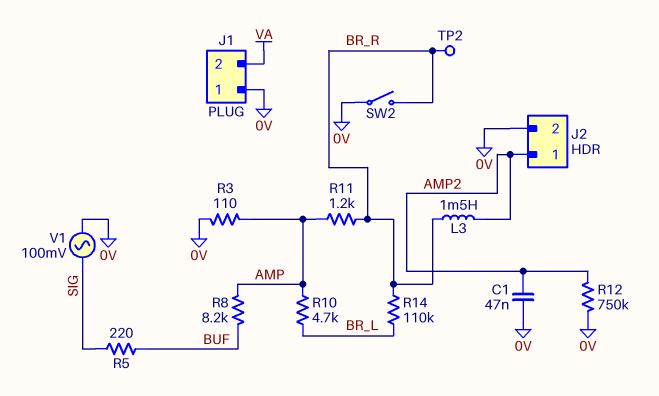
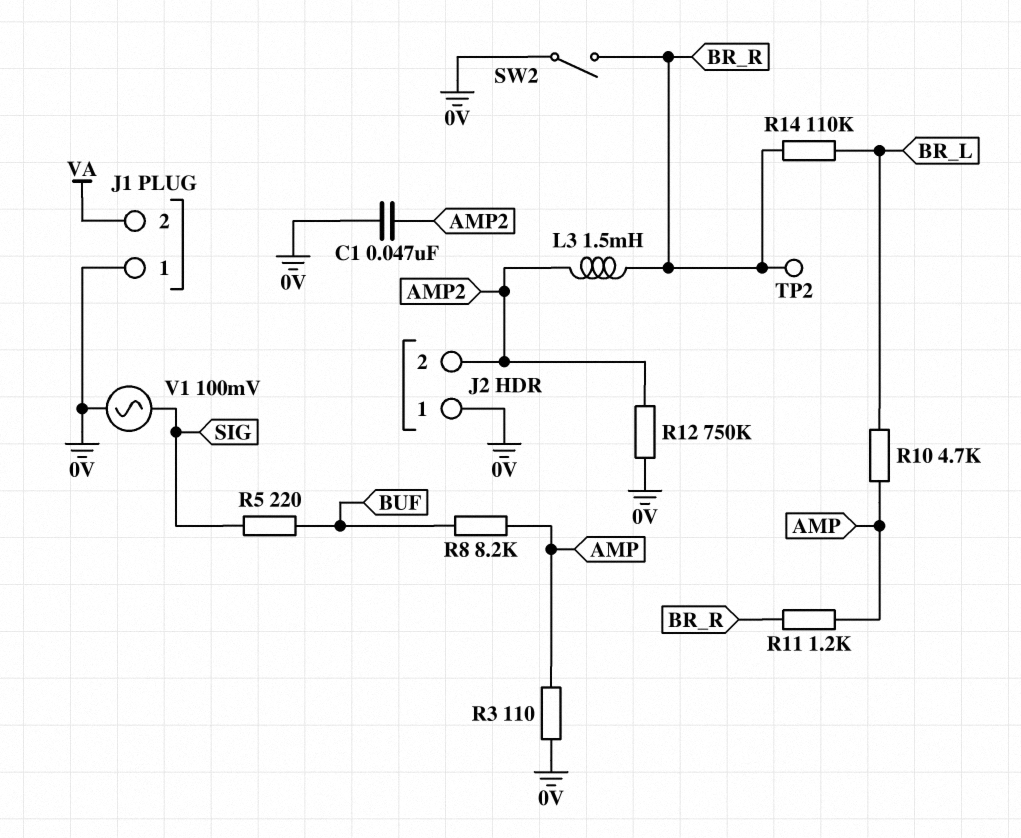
J2 pin 1: AMP2 -> 0V
J2 pin 2: 0V -> AMP2

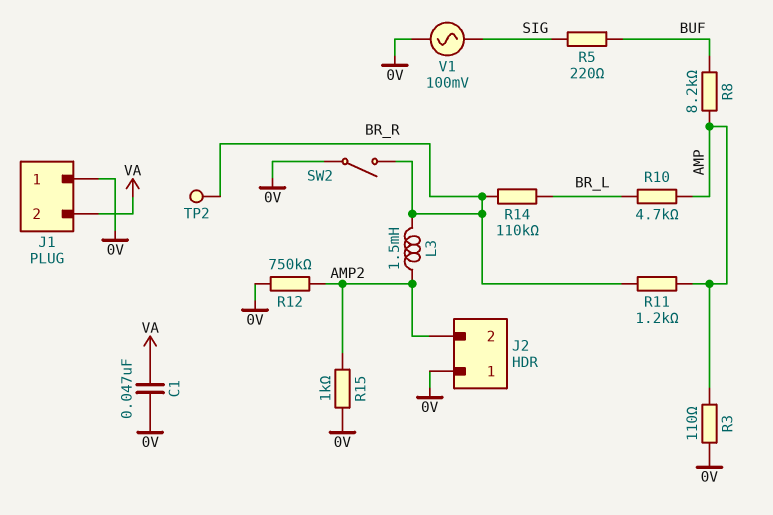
C1: 47nF (0V, AMP2) -> 47nF (0V, VA)
R15: none -> 1k (0V, AMP2)

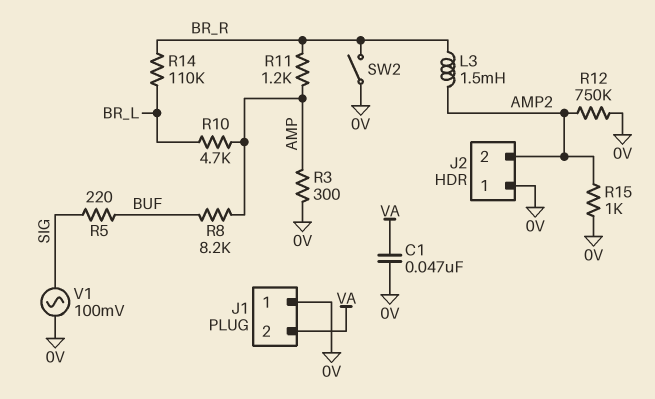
R3: 110 (0V, AMP) -> 300 (0V, AMP)
TP2: test point (BR_R) -> none

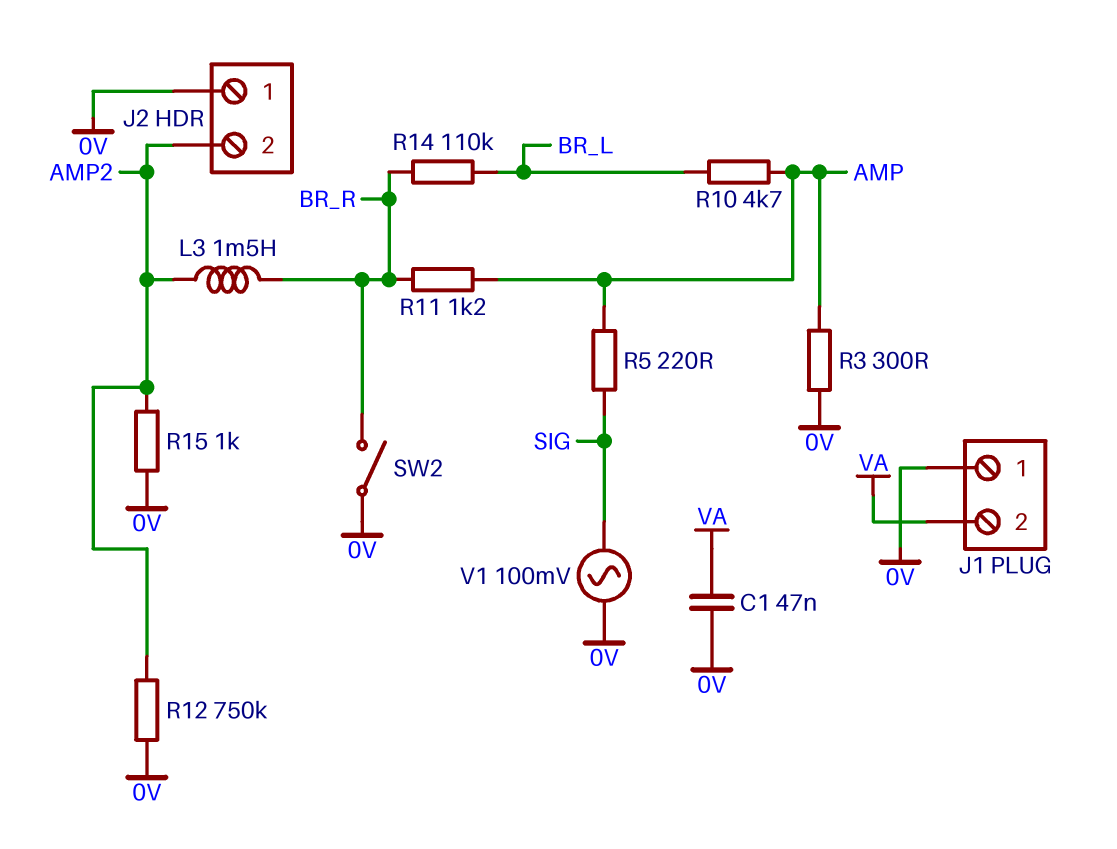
R5: 220 (BUF, SIG) -> 220 (AMP, SIG)
R8: 8.2k (AMP, BUF) -> none

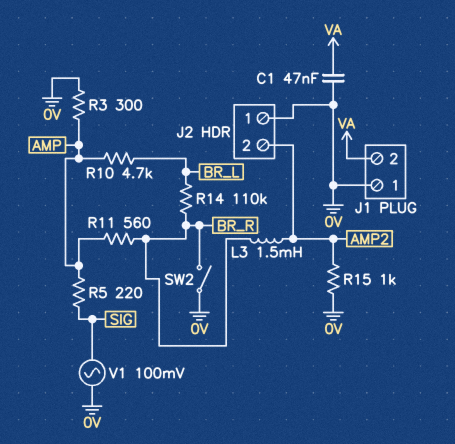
R11: 1.2k (AMP, BR_R) -> 560 (AMP, BR_R)
R12: 750k (0V, AMP2) -> none

